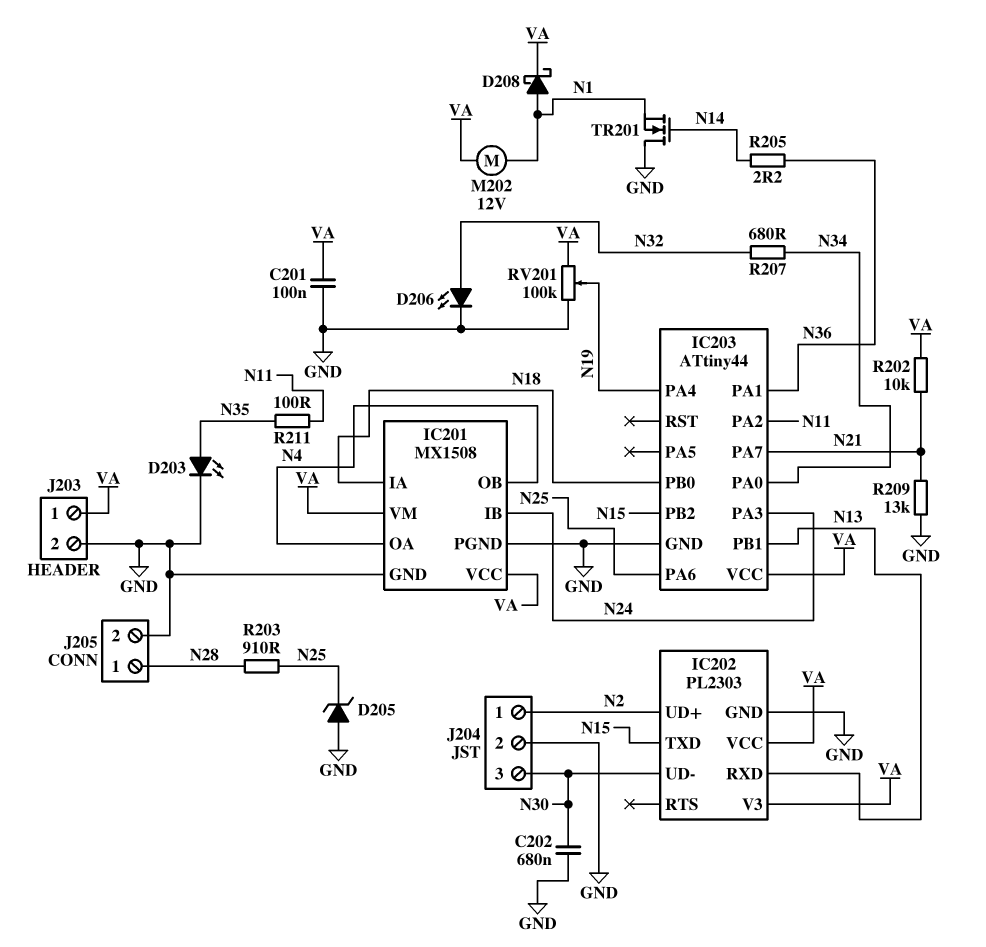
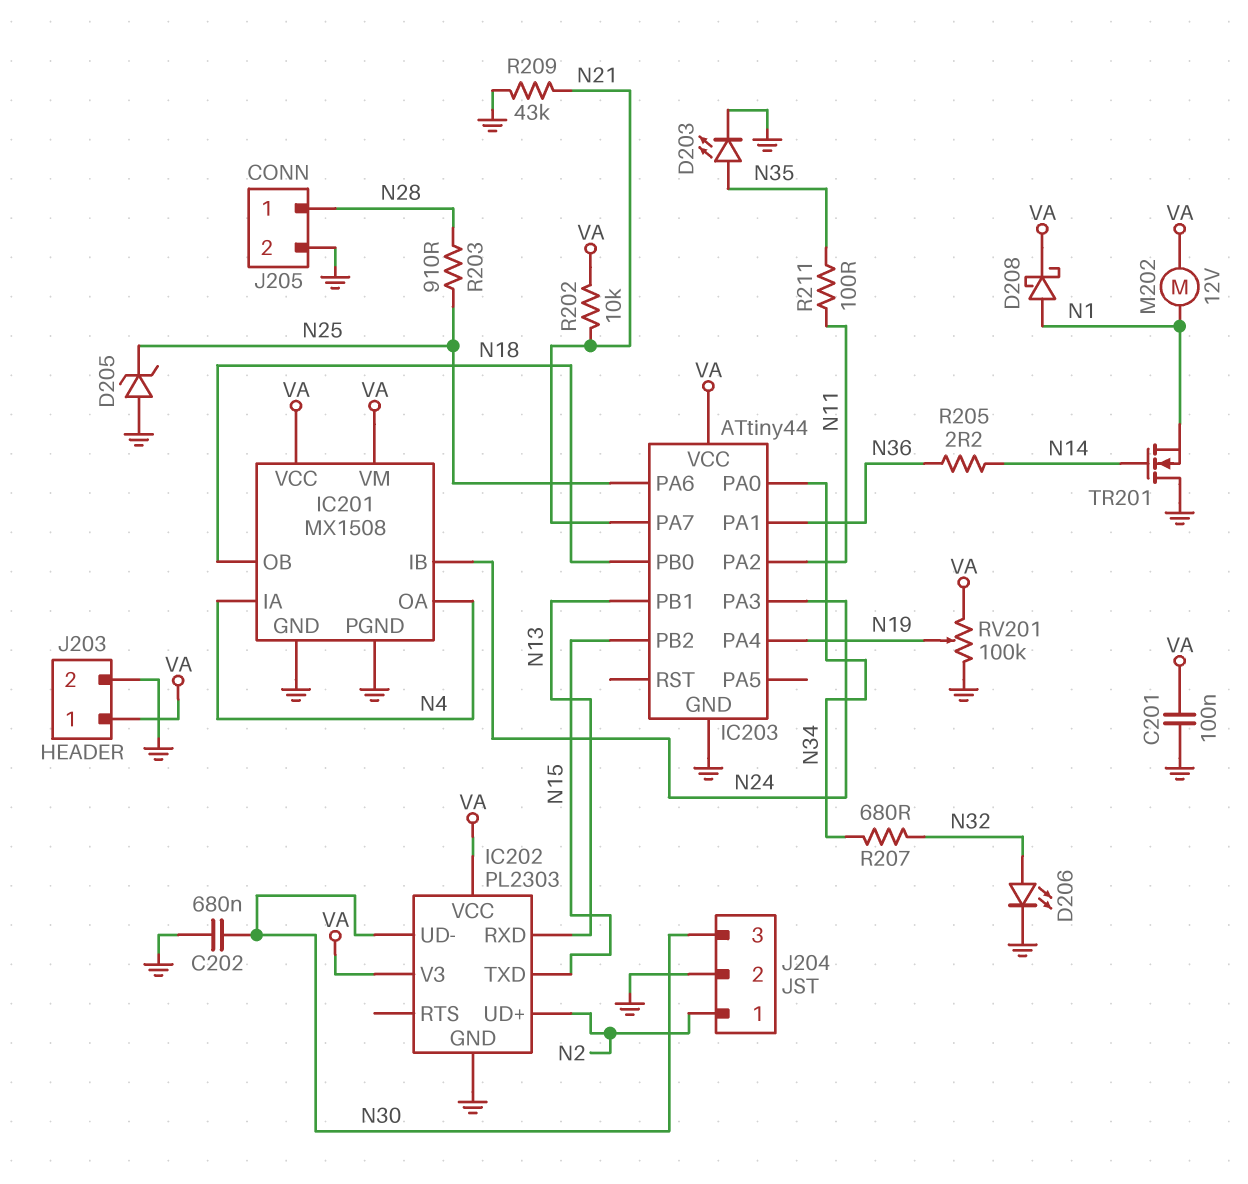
IC201 pin IA: N18 -> N4
IC201 pin OB: N4 -> N18
R209: 13k (GND, N21) -> 43k (GND, N21)

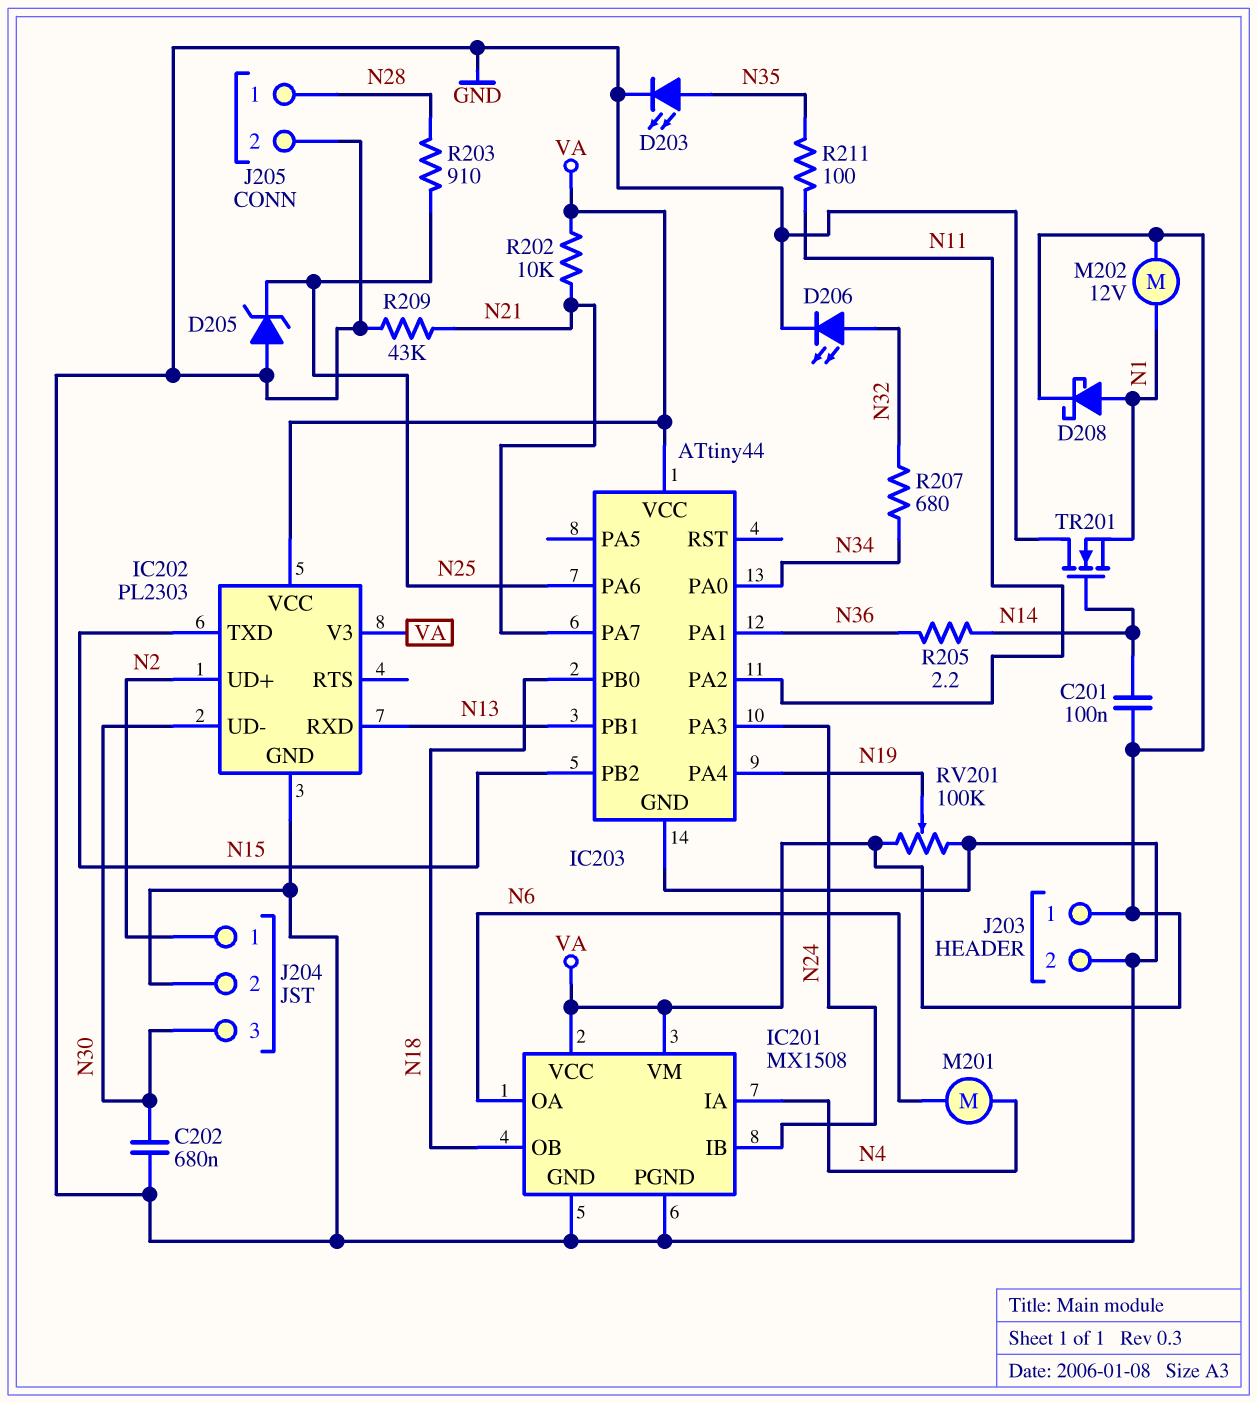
C201: 100nF (GND, VA) -> 100nF (N14, VA)
IC201 pin OA: N4 -> N6
M201: none -> motor (N4, N6)

